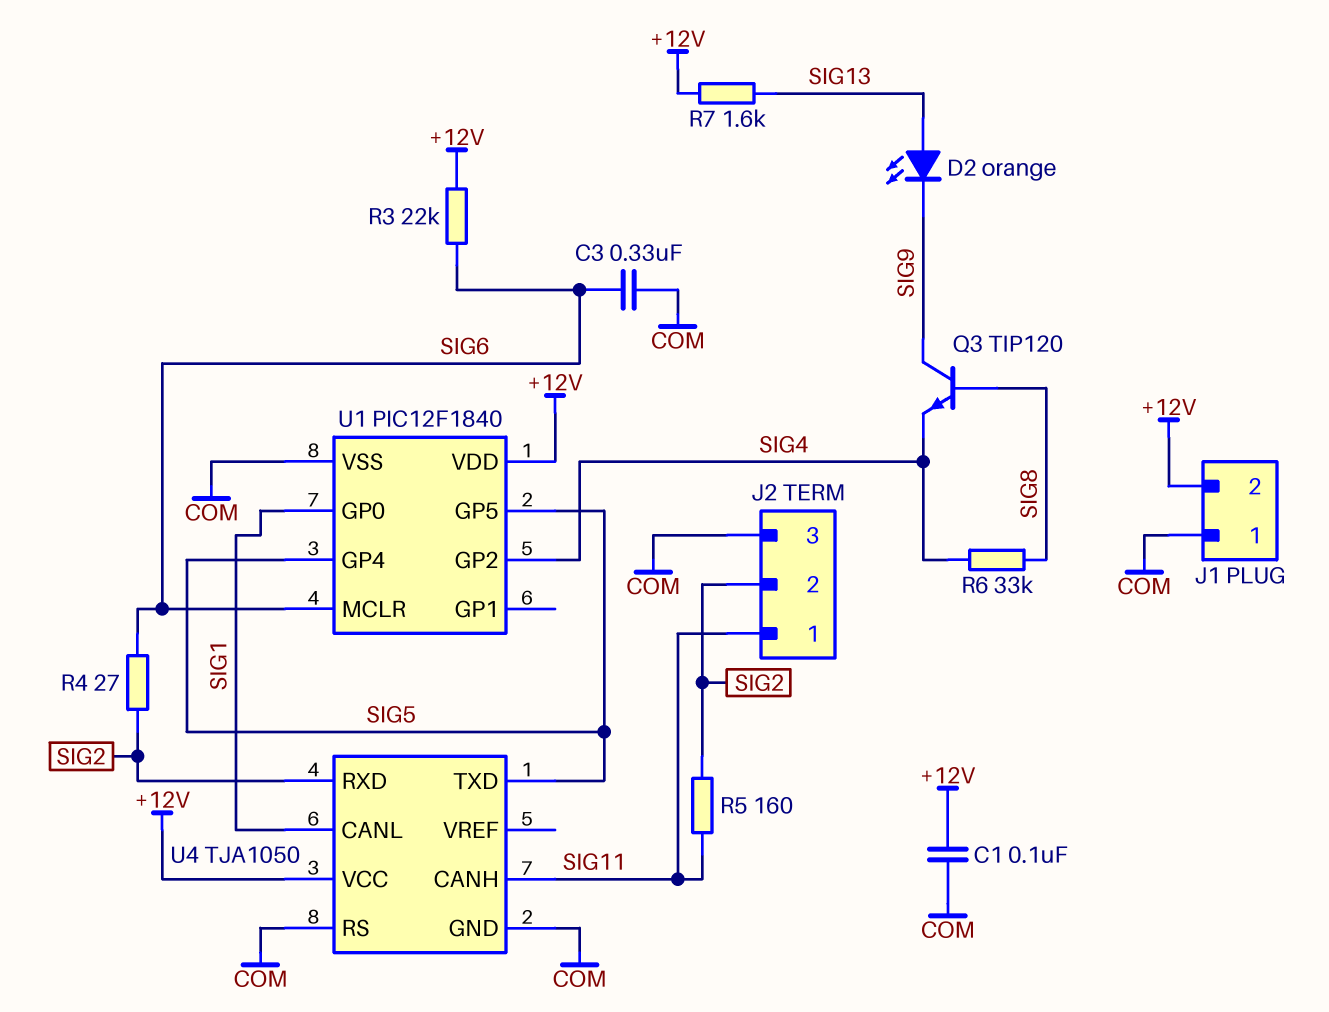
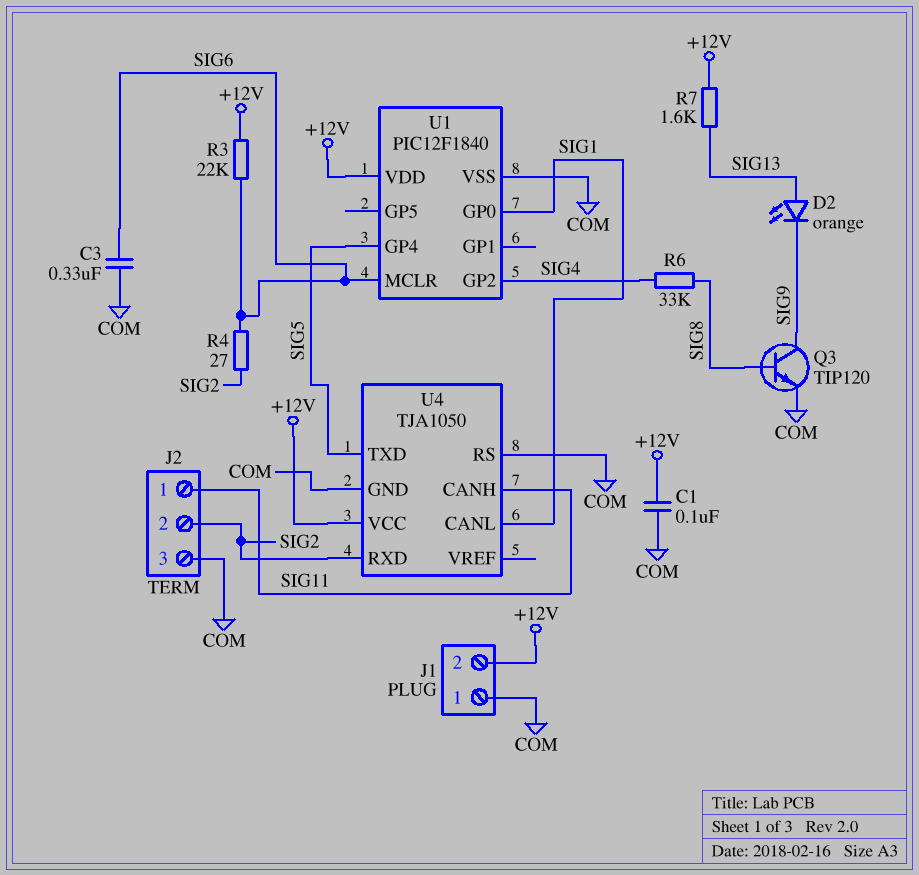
Q3: NPN TIP120 (B SIG8, C SIG9, E SIG4) -> NPN TIP120 (B SIG8, C SIG9, E COM)
R5: 160 (SIG2, SIG11) -> none
U1 pin GP5: SIG5 -> none

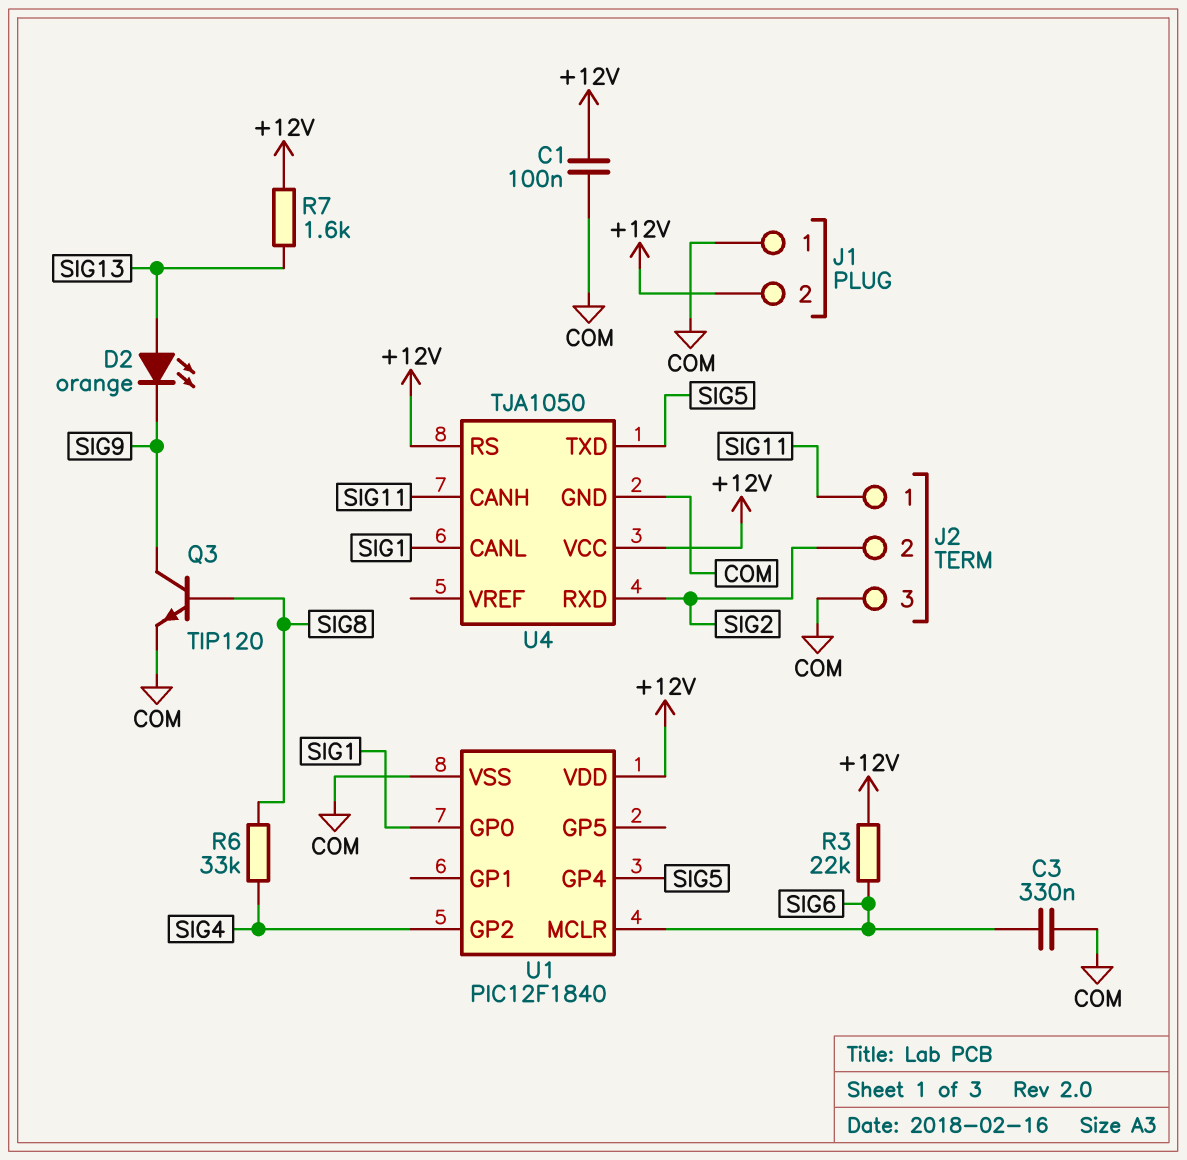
R4: 27 (SIG2, SIG6) -> none
U4 pin RS: COM -> +12V

